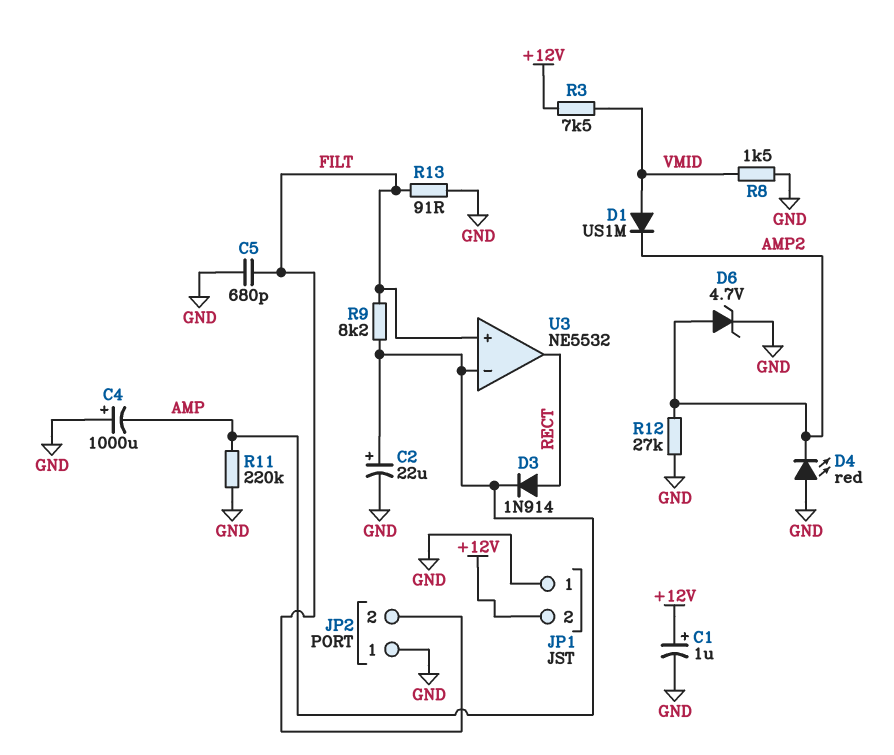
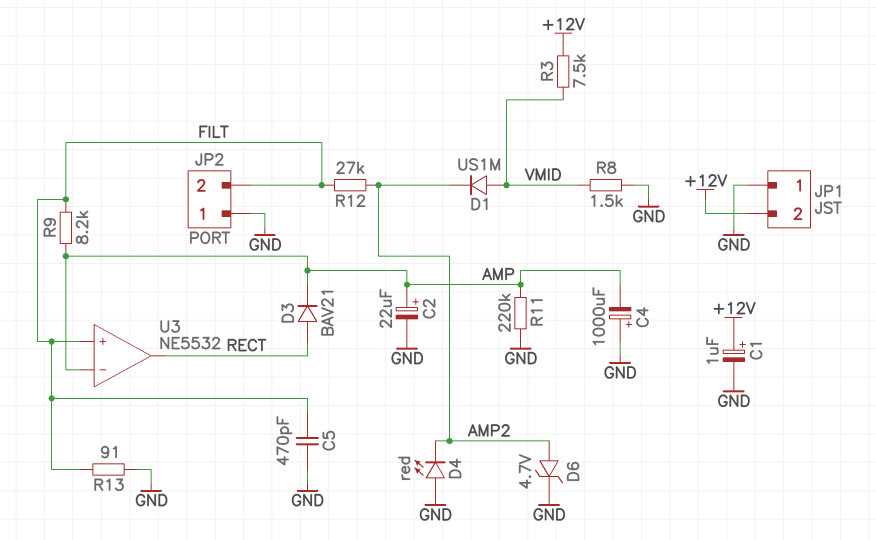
C5: 680pF (FILT, GND) -> 470pF (FILT, GND)
D3: diode 1N914 (A RECT, K AMP) -> diode BAV21 (A RECT, K AMP)
R12: 27k (AMP2, GND) -> 27k (AMP2, FILT)

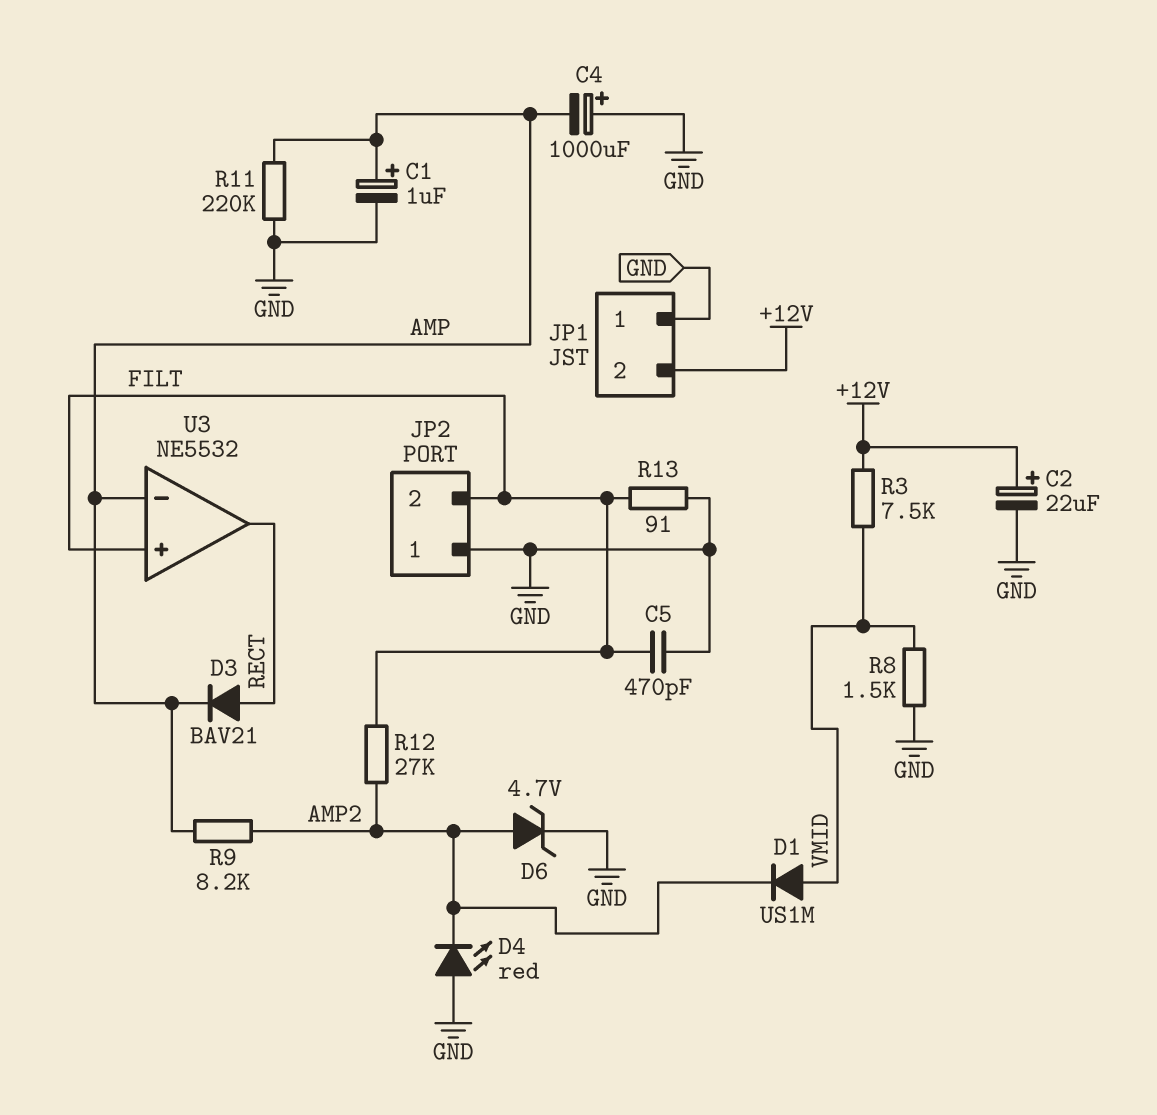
C1: 1uF (plus +12V, minus GND) -> 1uF (plus AMP, minus GND)
C2: 22uF (plus AMP, minus GND) -> 22uF (plus +12V, minus GND)
R9: 8.2k (AMP, FILT) -> 8.2k (AMP, AMP2)

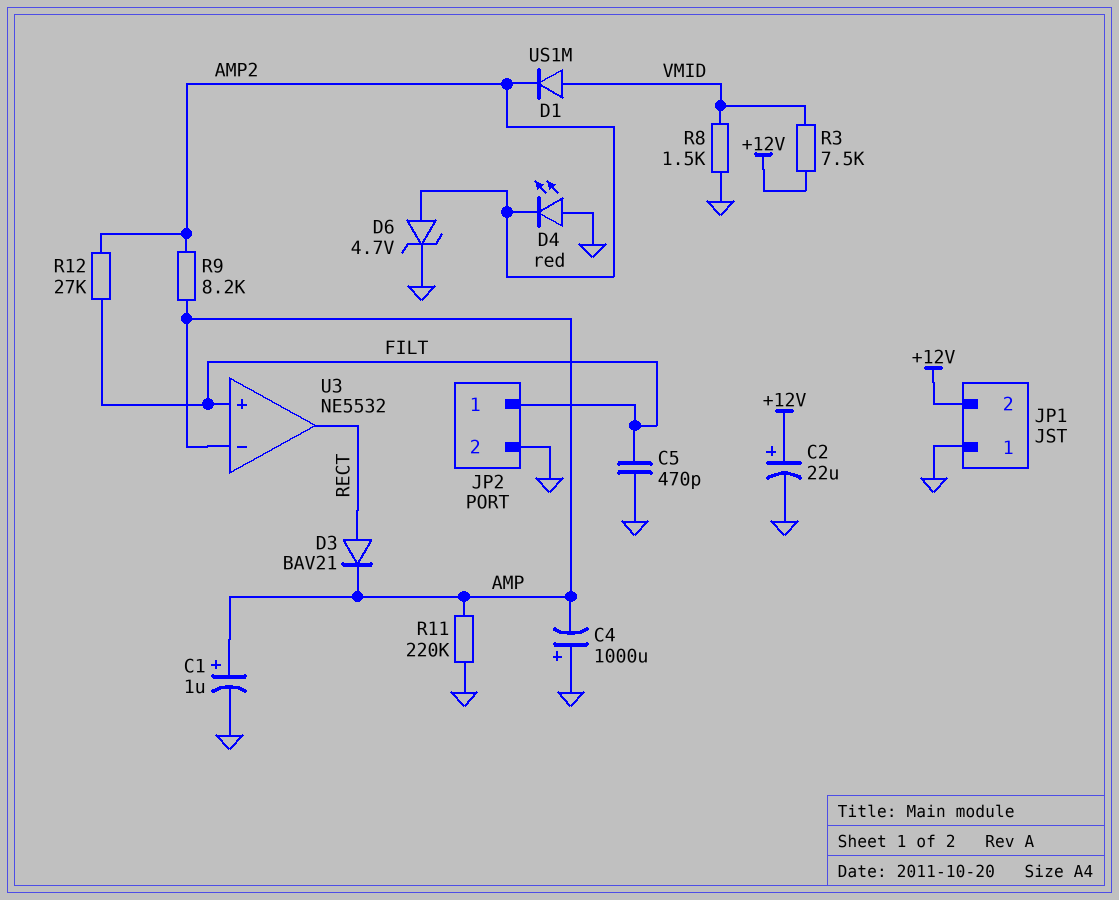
JP2 pin 1: GND -> FILT
JP2 pin 2: FILT -> GND
R13: 91 (FILT, GND) -> none

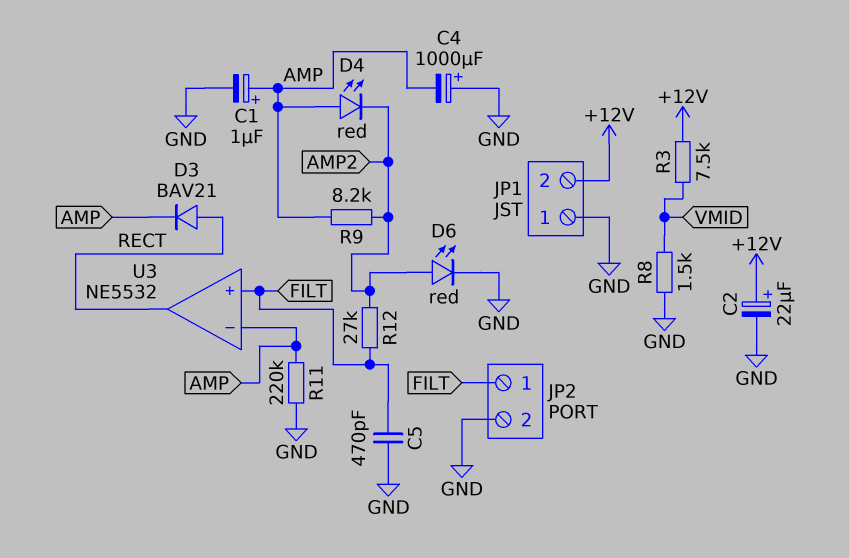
D1: diode US1M (A VMID, K AMP2) -> none
D4: LED red (A GND, K AMP2) -> LED red (A AMP, K AMP2)
D6: zener 4.7V (A AMP2, K GND) -> LED red (A AMP2, K GND)

